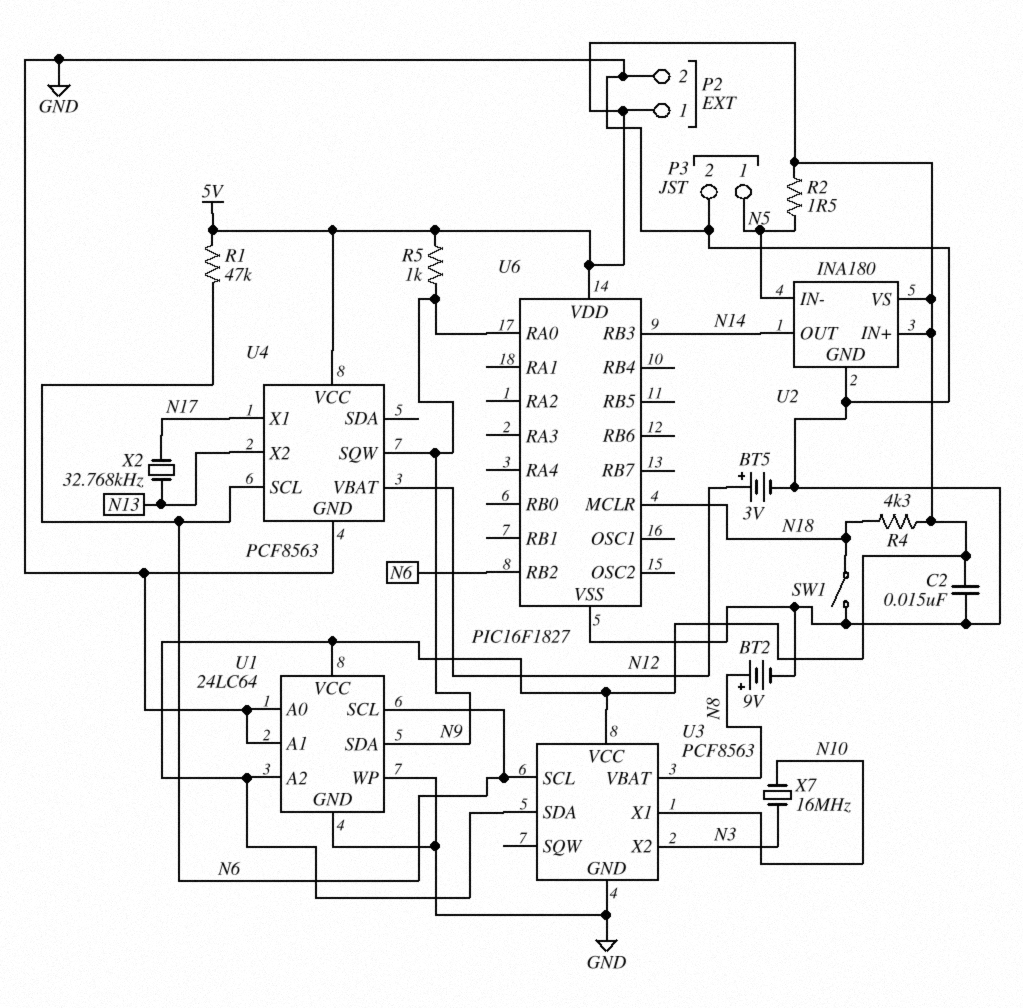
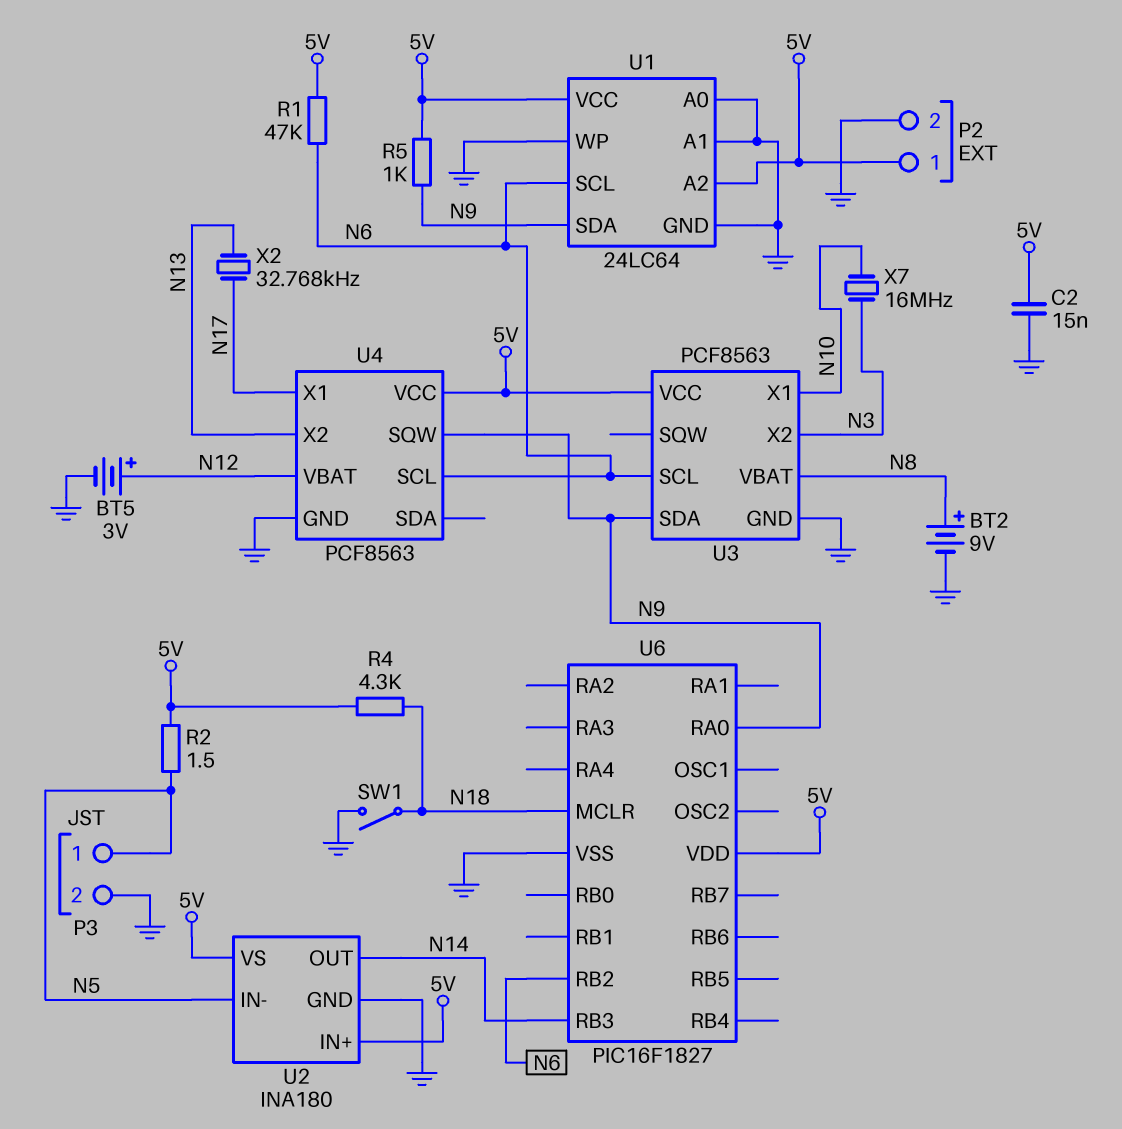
U3 pin SDA: 5V -> N9

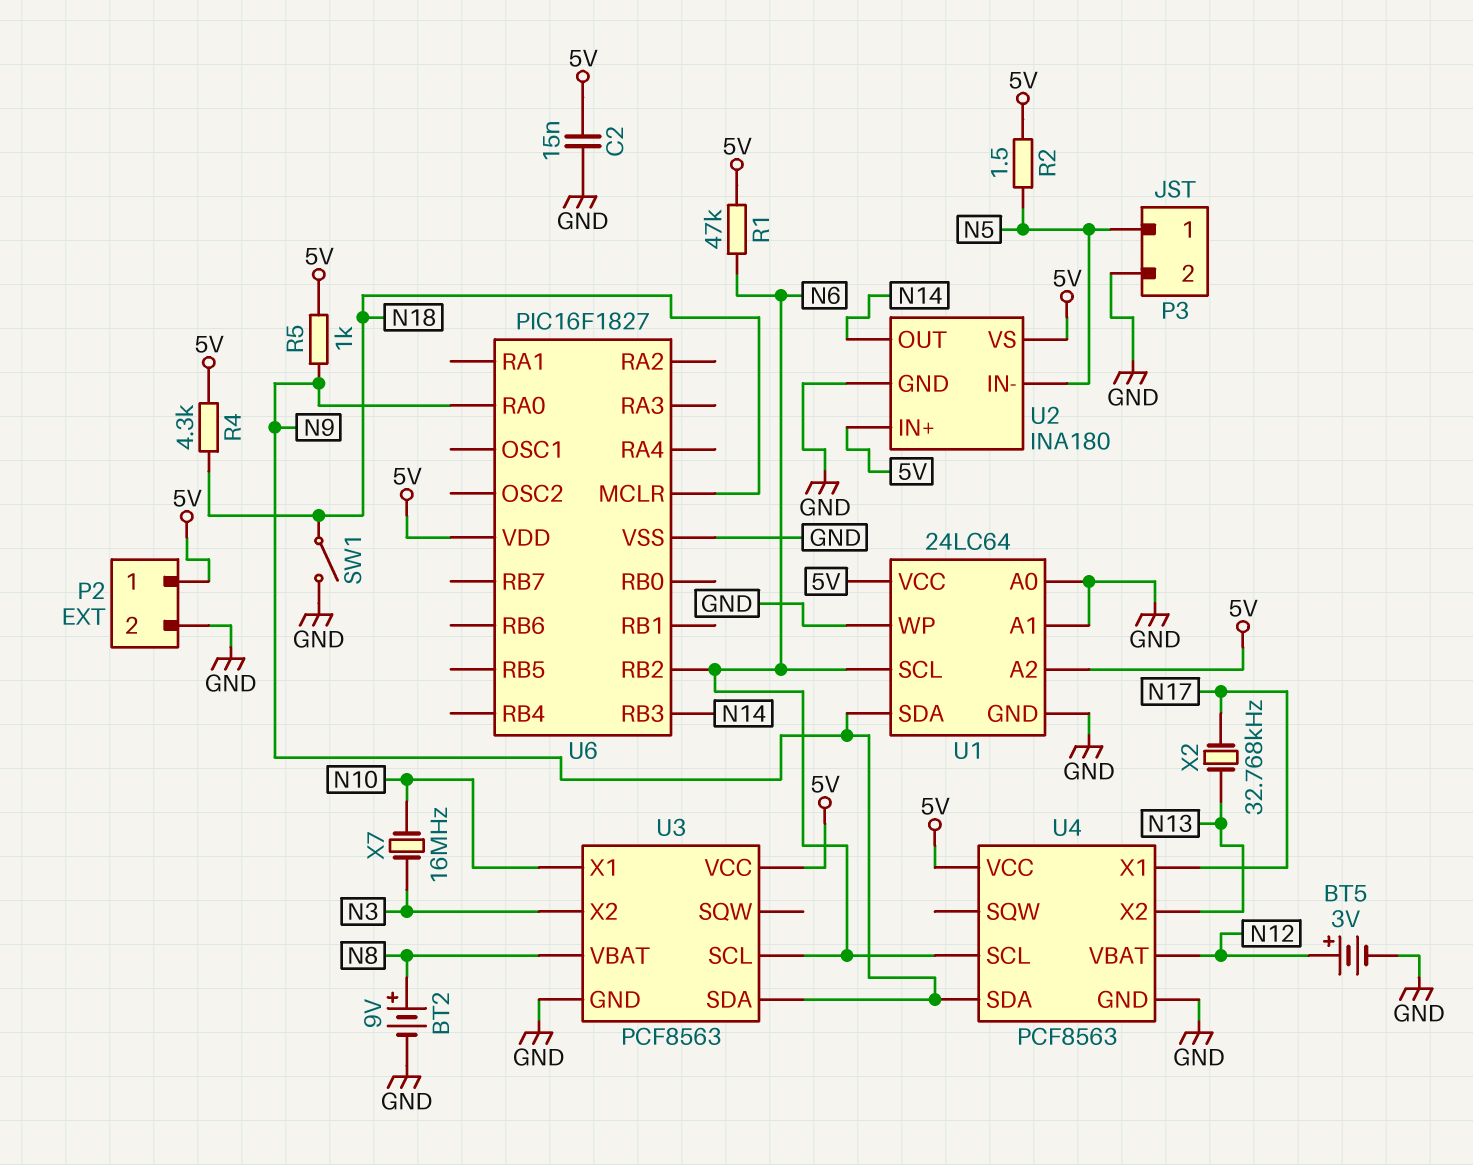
U4 pin SDA: none -> N9
U4 pin SQW: N9 -> none

